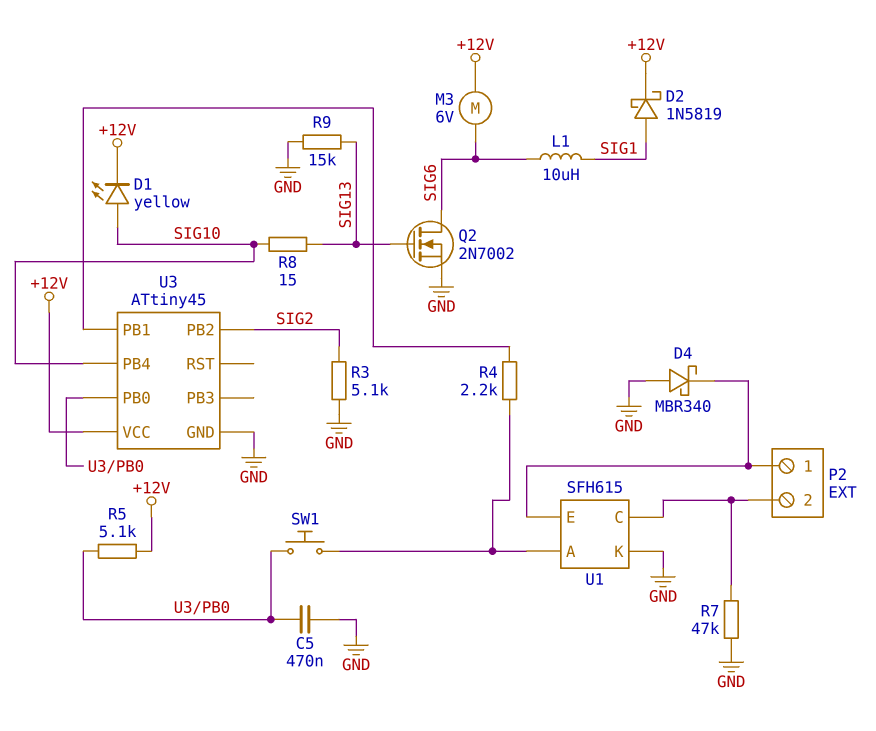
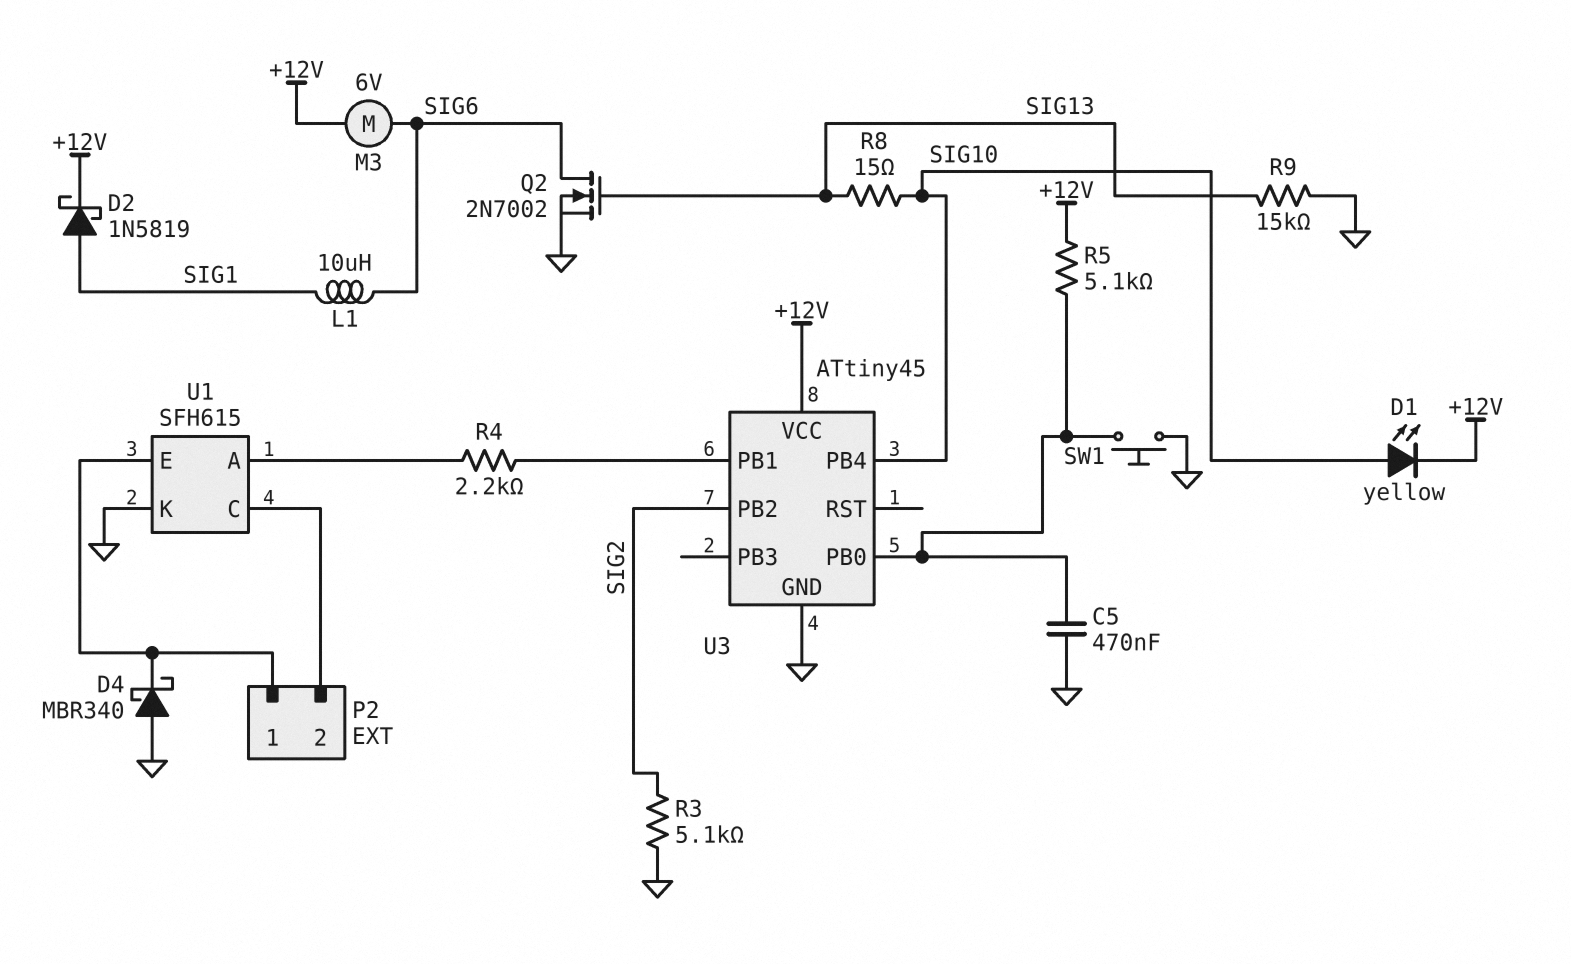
R7: 47k (GND, P2/2) -> none
SW1: button (U1/A, U3/PB0) -> button (GND, U3/PB0)

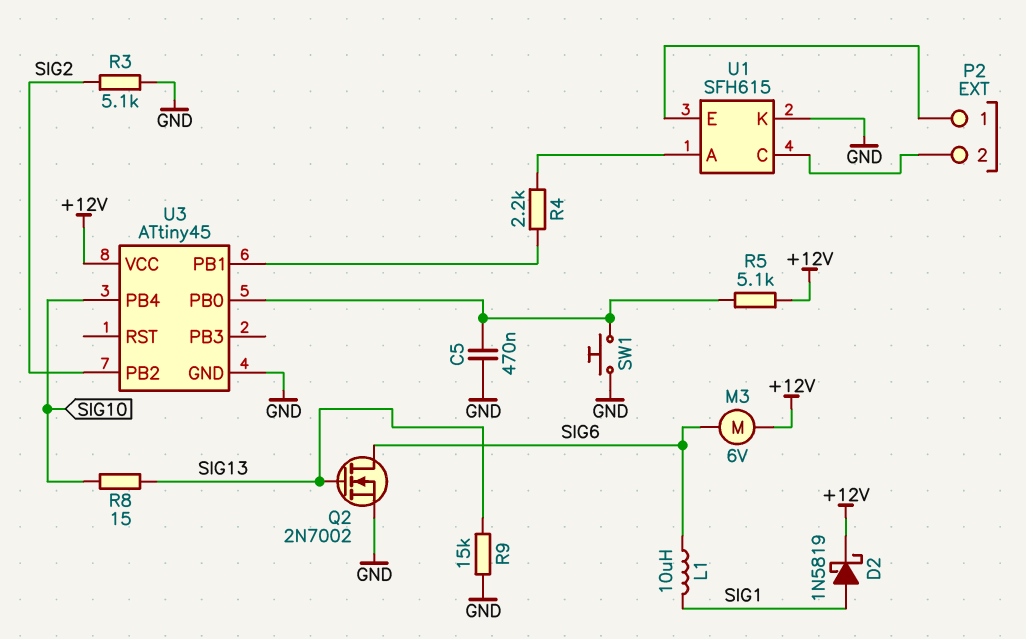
D1: LED yellow (A SIG10, K +12V) -> none
D4: schottky MBR340 (A GND, K P2/1) -> none

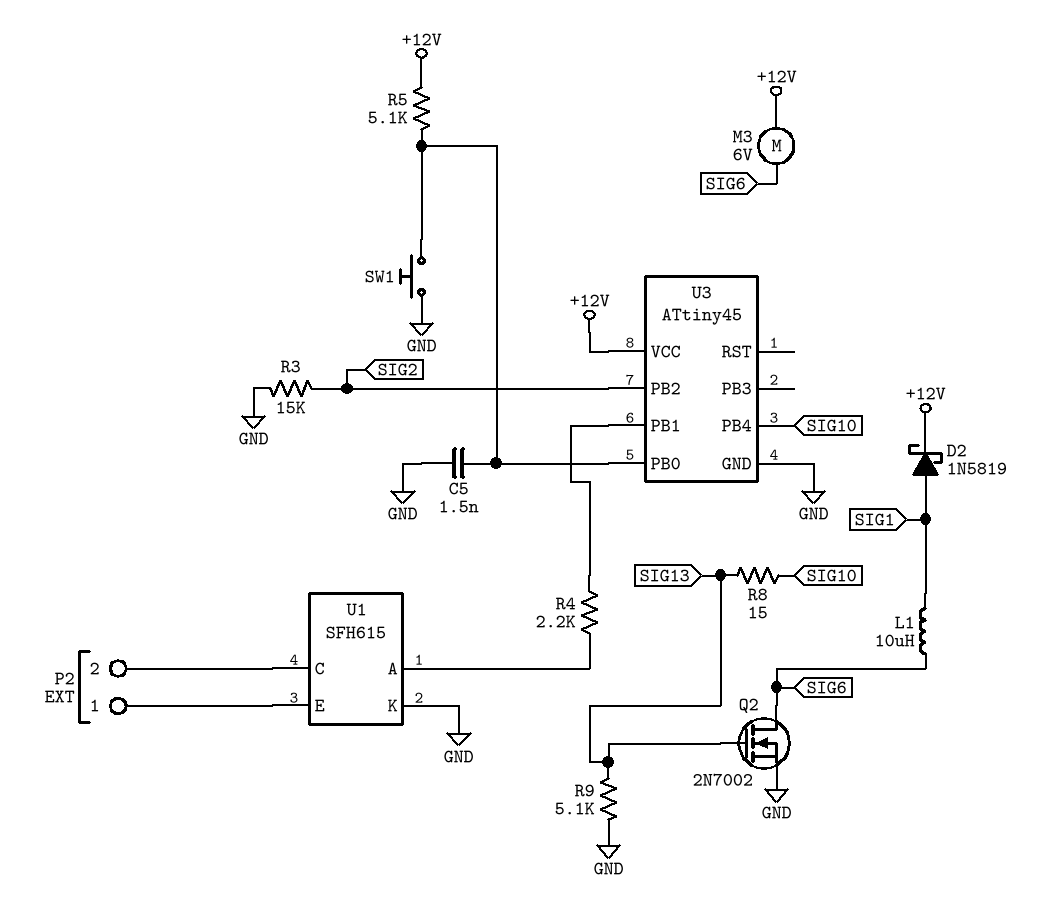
C5: 470nF (GND, U3/PB0) -> 1.5nF (GND, U3/PB0)
R3: 5.1k (GND, SIG2) -> 15k (GND, SIG2)
R9: 15k (GND, SIG13) -> 5.1k (GND, SIG13)

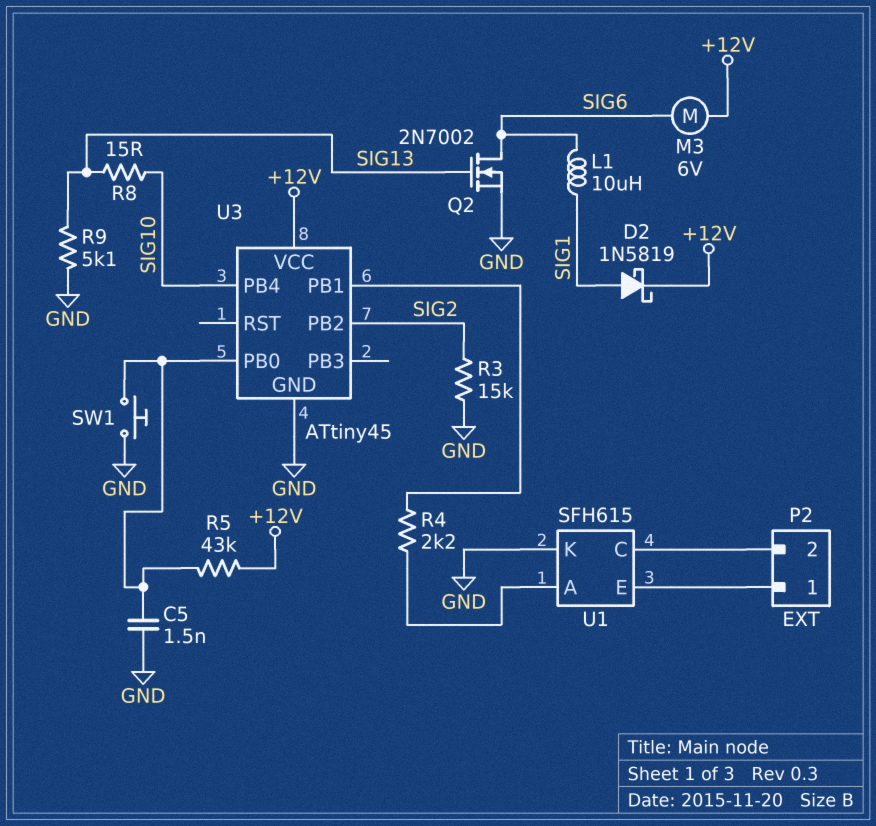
R5: 5.1k (+12V, U3/PB0) -> 43k (+12V, U3/PB0)

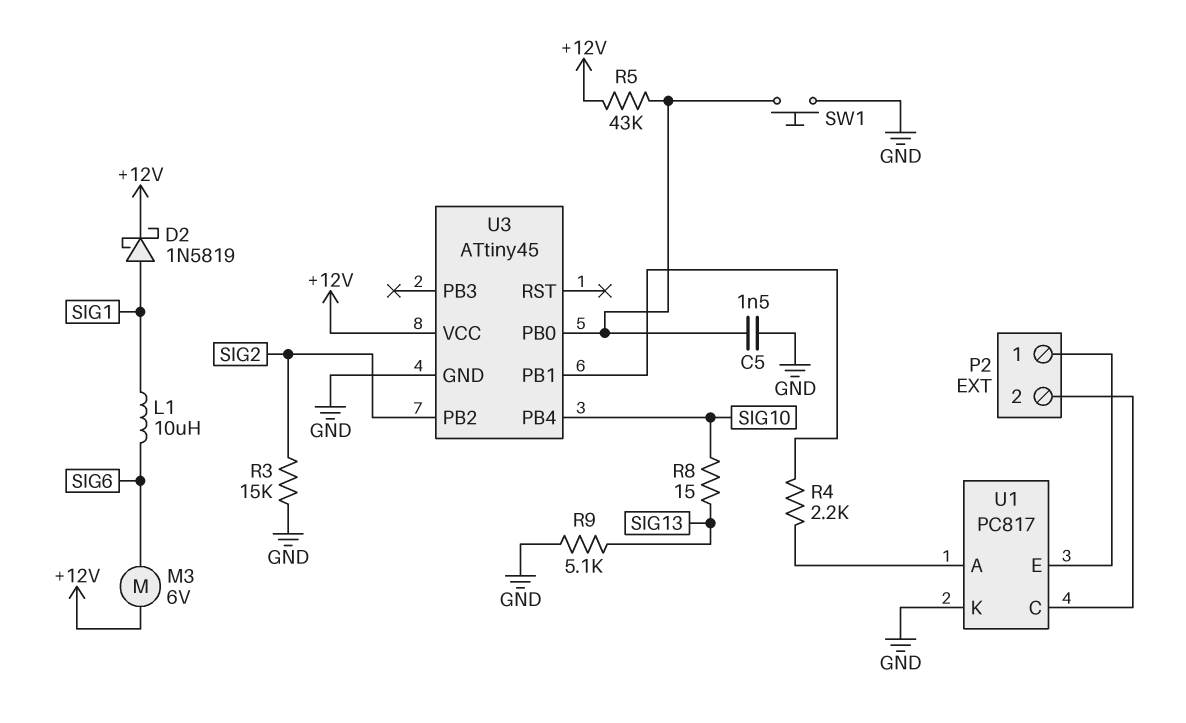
Q2: NMOS 2N7002 (G SIG13, D SIG6, S GND) -> none
U1: SFH615 -> PC817

